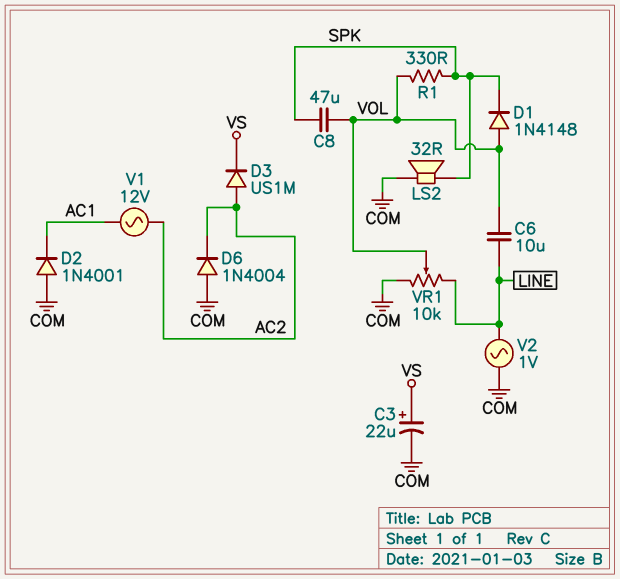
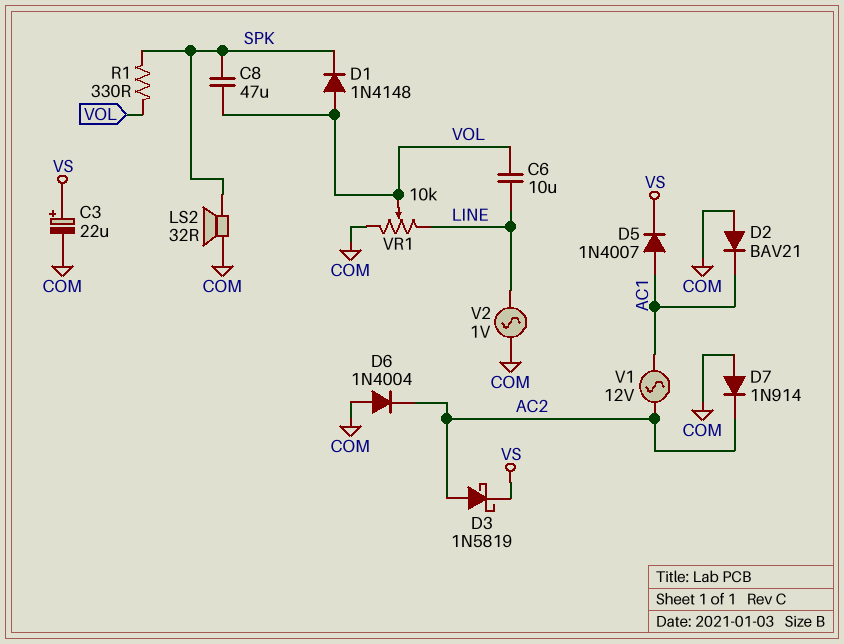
D2: diode 1N4001 (A COM, K AC1) -> diode BAV21 (A COM, K AC1)
D3: diode US1M (A AC2, K VS) -> schottky 1N5819 (A AC2, K VS)
D5: none -> diode 1N4007 (A AC1, K VS)
D7: none -> diode 1N914 (A COM, K AC2)

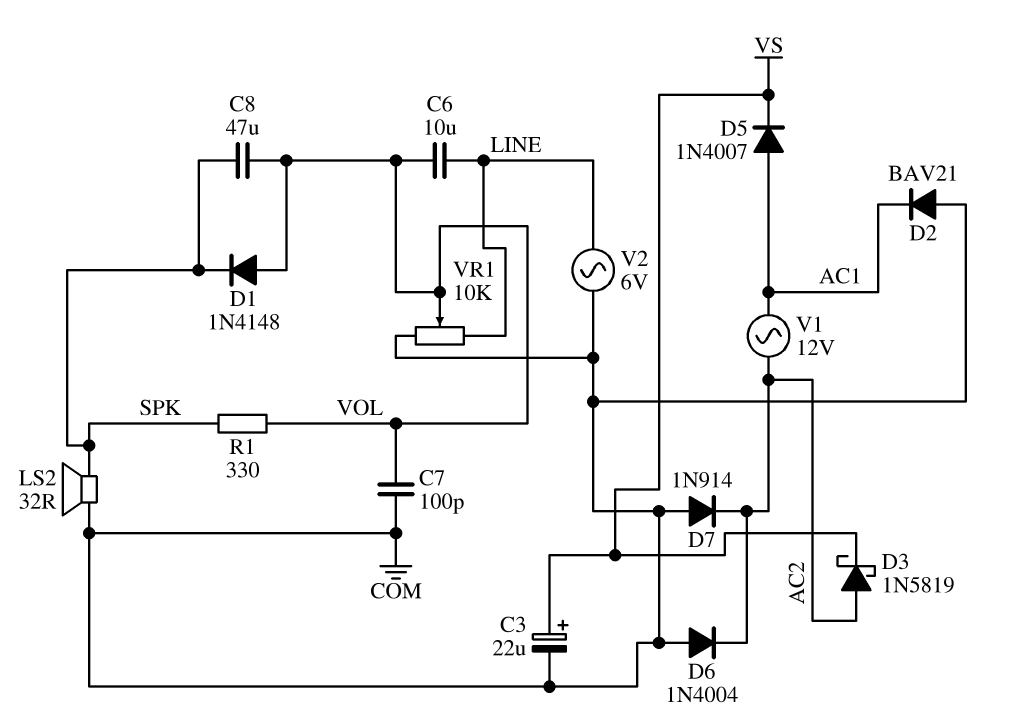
C7: none -> 100pF (COM, VOL)
V2: AC 1V (COM, LINE) -> AC 6V (COM, LINE)

